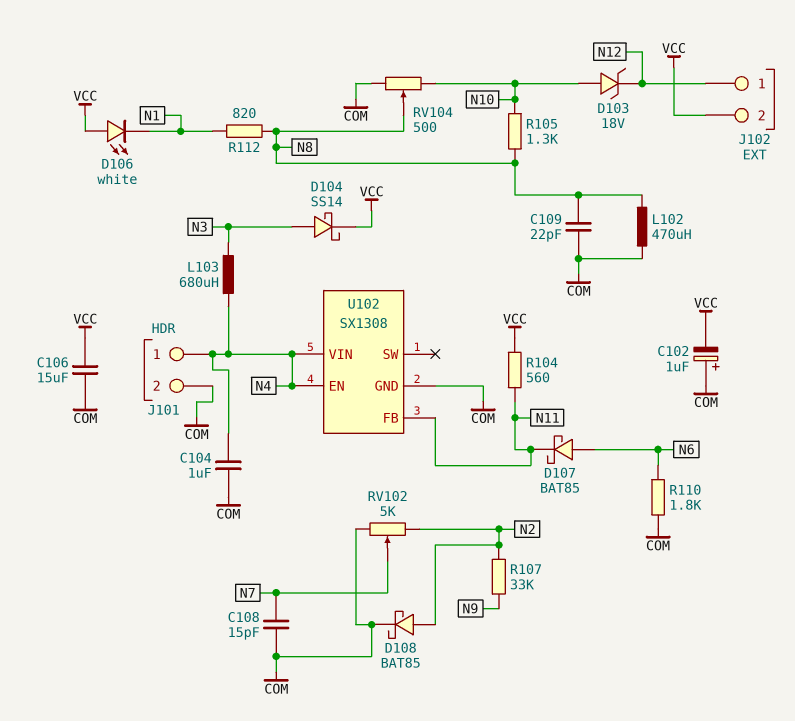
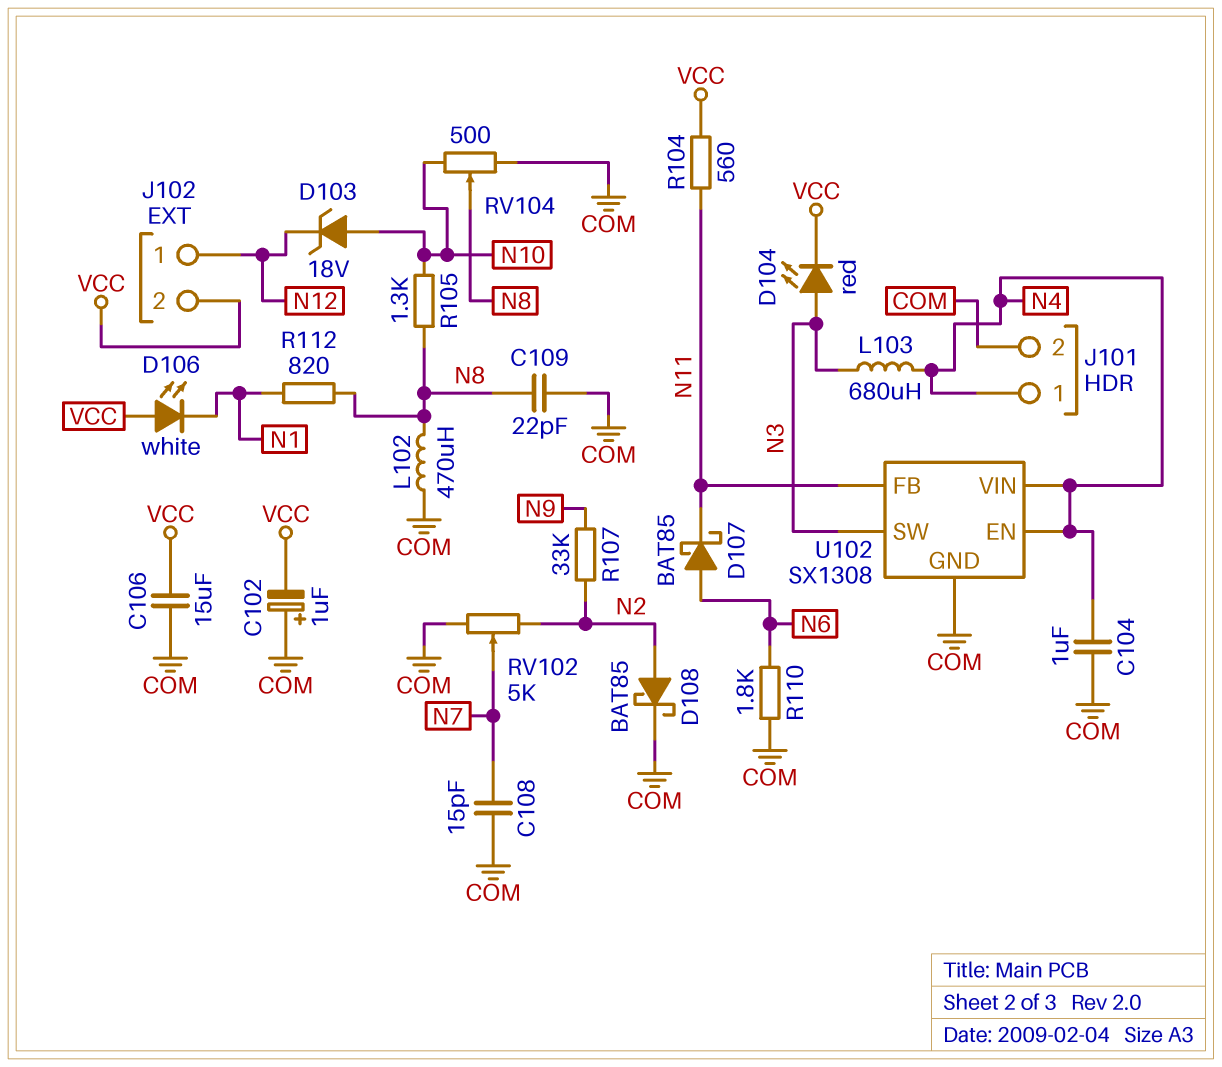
D104: schottky SS14 (A N3, K VCC) -> LED red (A N3, K VCC)
U102 pin SW: none -> N3

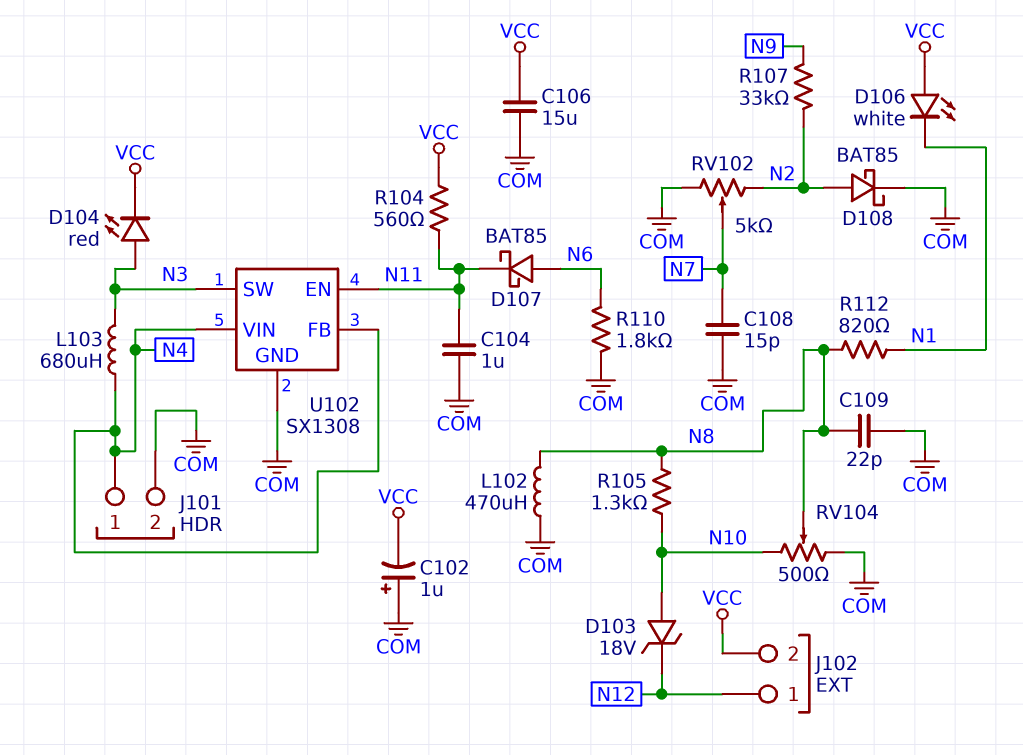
C104: 1uF (COM, N4) -> 1uF (COM, N11)
U102 pin EN: N4 -> N11
U102 pin FB: N11 -> N4

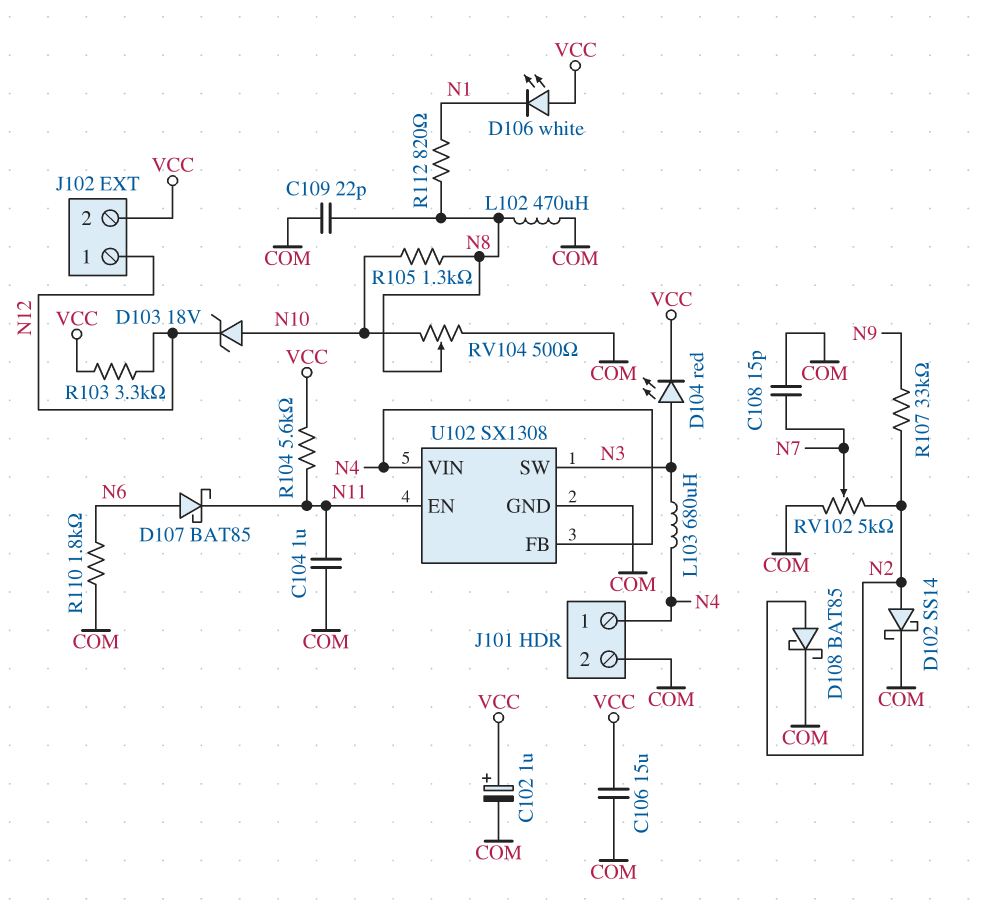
C102: 1uF (plus COM, minus VCC) -> 1uF (plus VCC, minus COM)
D102: none -> schottky SS14 (A N2, K COM)
R103: none -> 3.3k (N12, VCC)
R104: 560 (N11, VCC) -> 5.6k (N11, VCC)

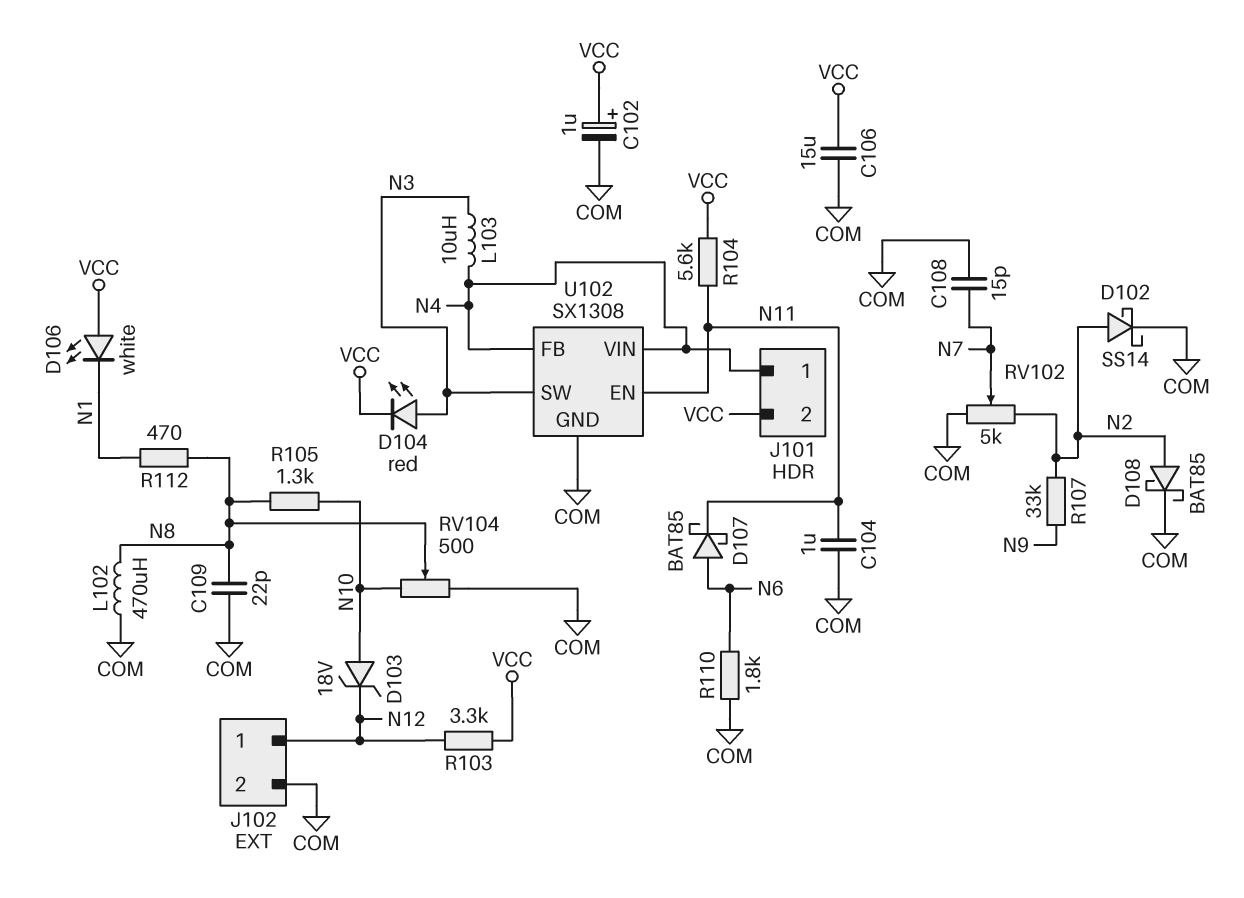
J101 pin 2: COM -> VCC
J102 pin 2: VCC -> COM
L103: 680uH (N3, N4) -> 10uH (N3, N4)
R112: 820 (N1, N8) -> 470 (N1, N8)

